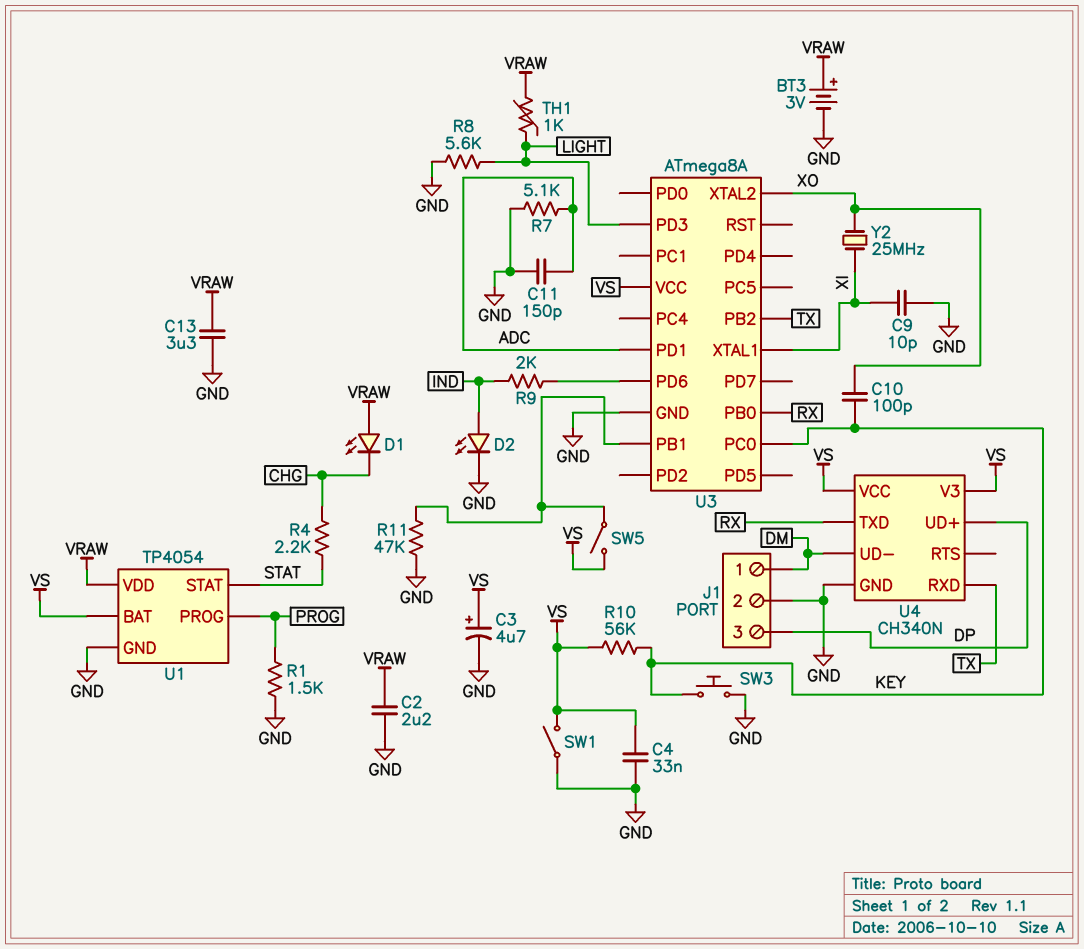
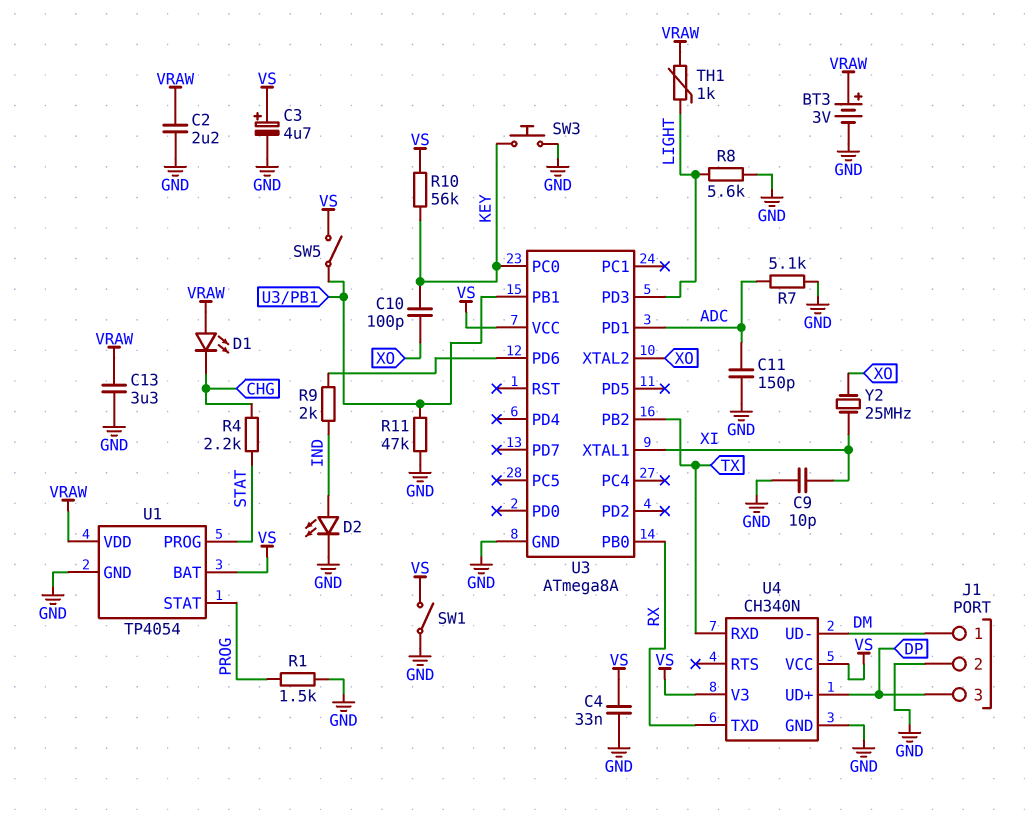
U1 pin PROG: PROG -> STAT
U1 pin STAT: STAT -> PROG

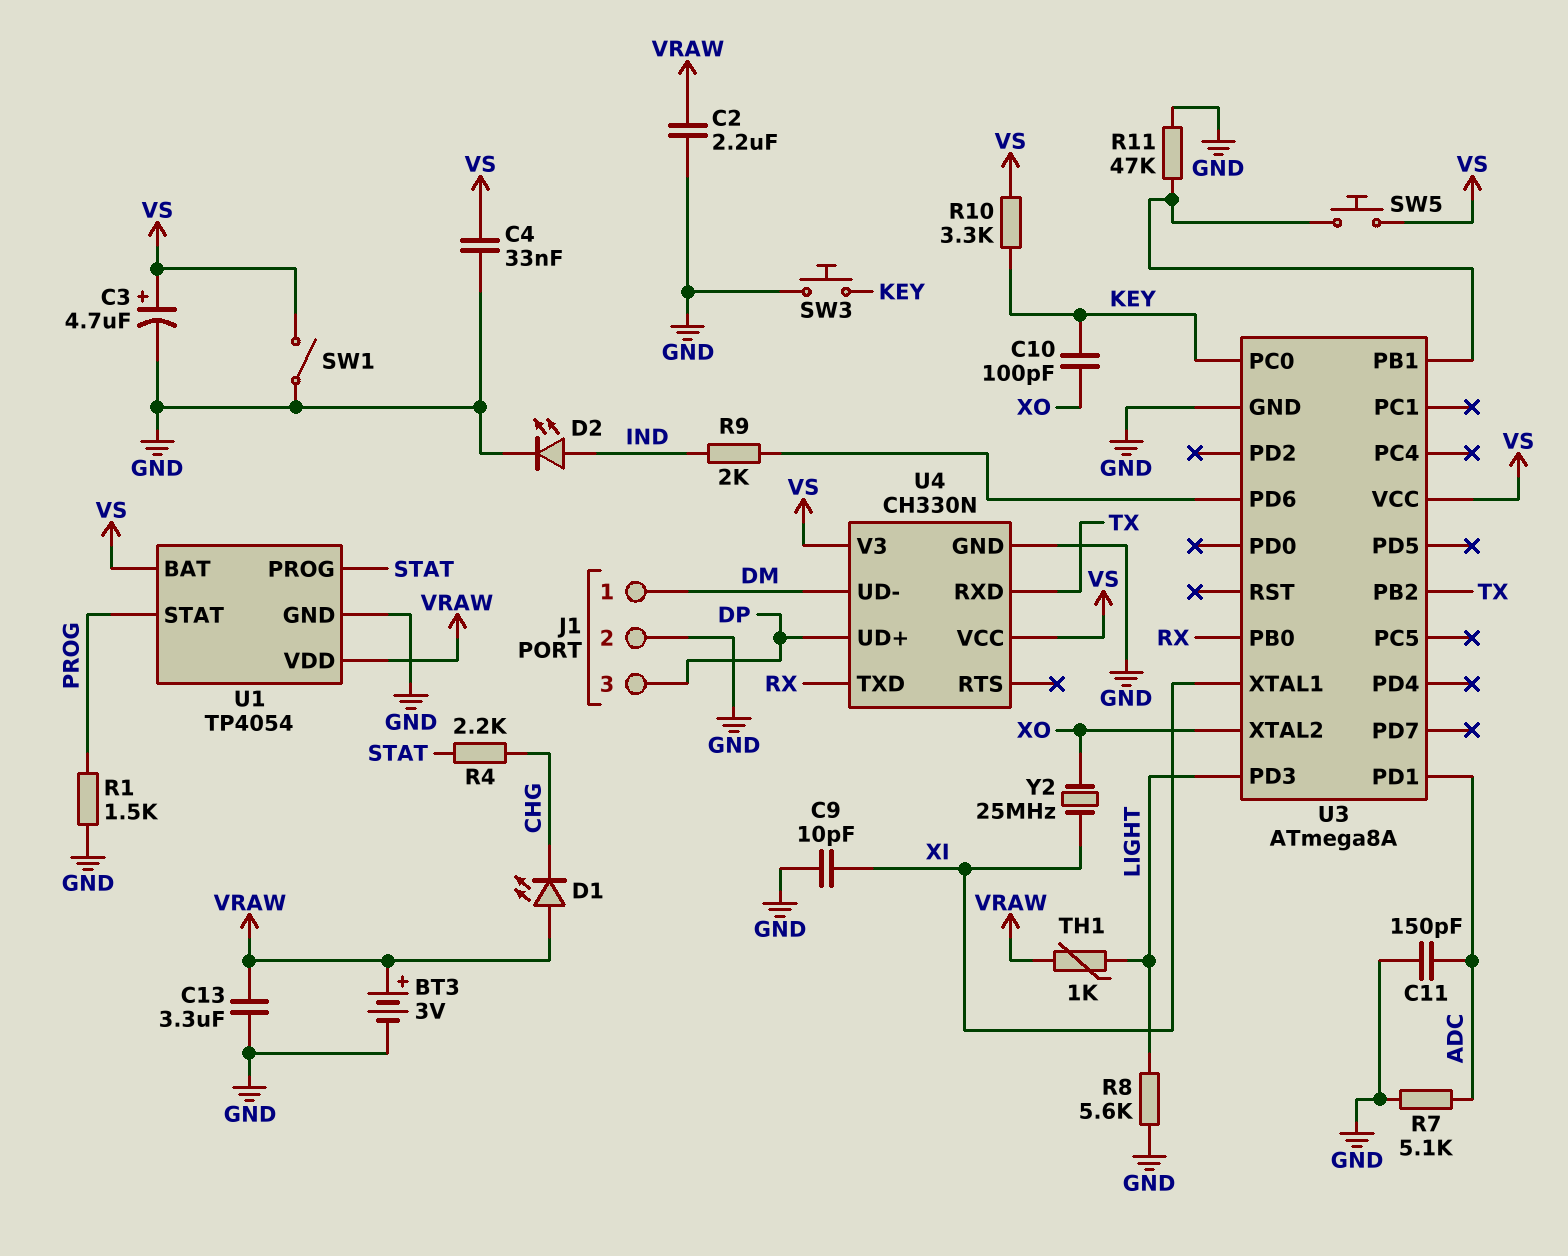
R10: 56k (KEY, VS) -> 3.3k (KEY, VS)
SW5: switch (U3/PB1, VS) -> button (U3/PB1, VS)
U4: CH340N -> CH330N

